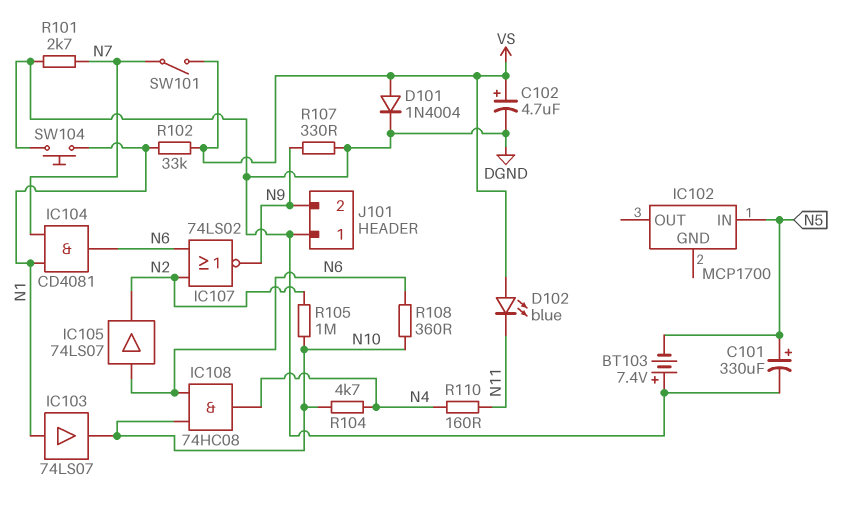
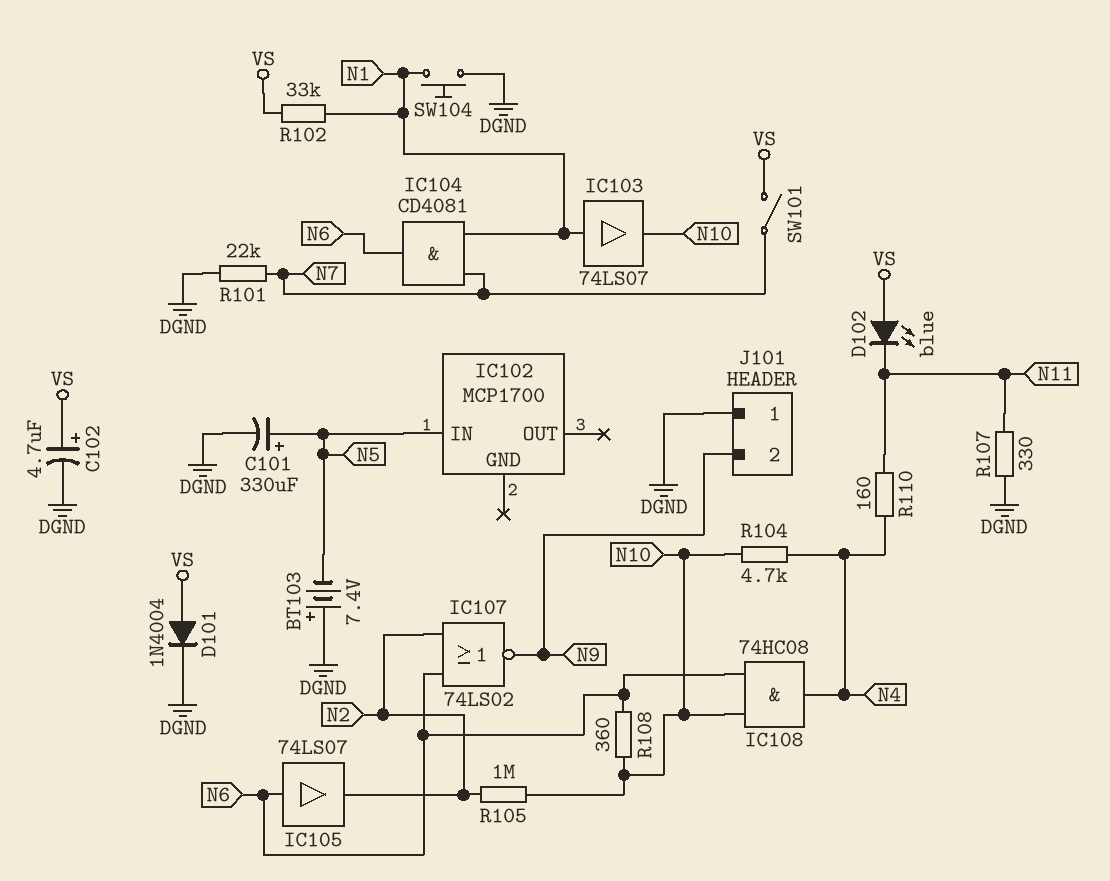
R101: 2.7k (DGND, N7) -> 22k (DGND, N7)
R107: 330 (DGND, N9) -> 330 (DGND, N11)

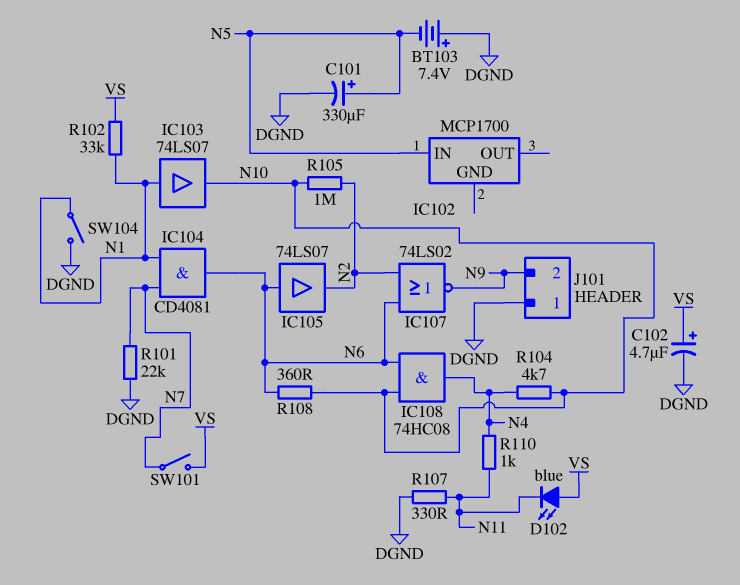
D101: diode 1N4004 (A VS, K DGND) -> none
R110: 160 (N4, N11) -> 1k (N4, N11)
SW104: button (DGND, N1) -> switch (DGND, N1)

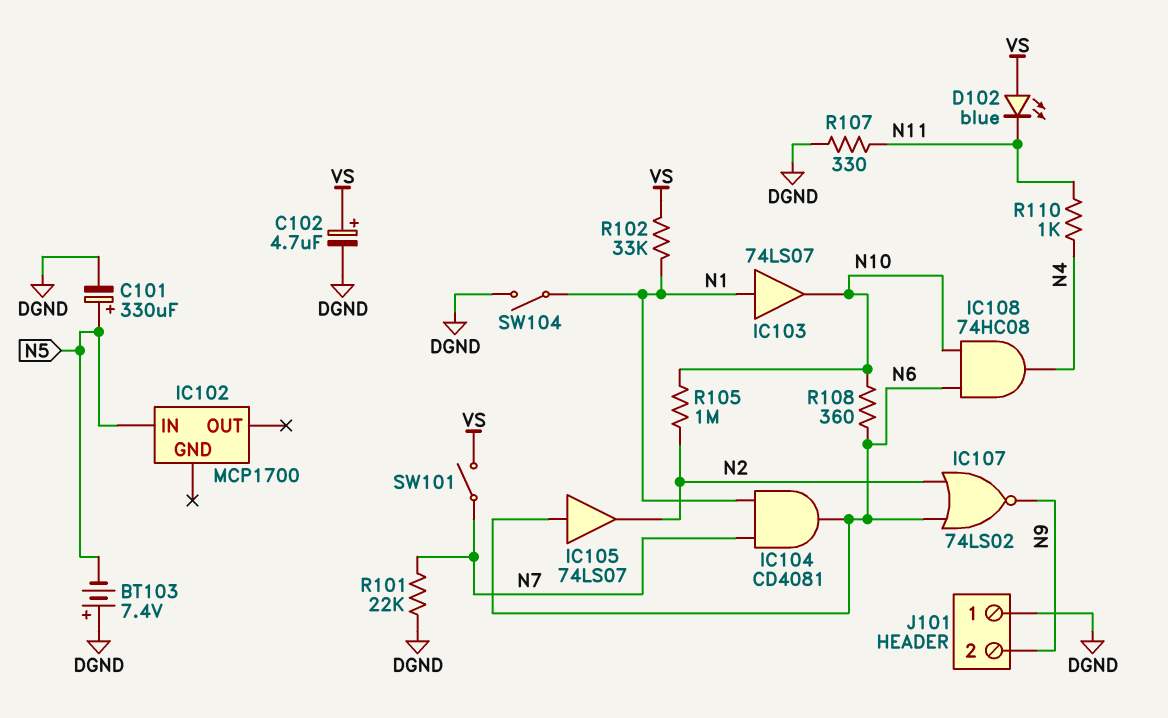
R104: 4.7k (N4, N10) -> none

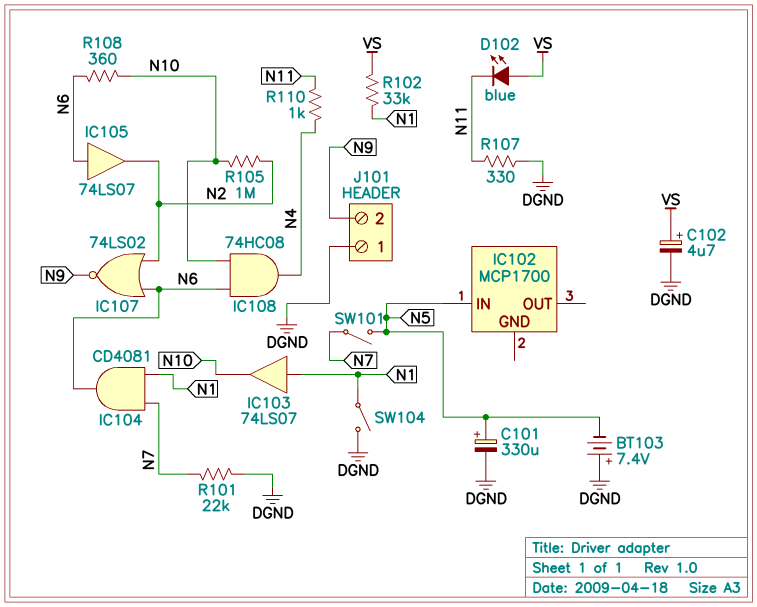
SW101: switch (N7, VS) -> switch (N5, N7)

